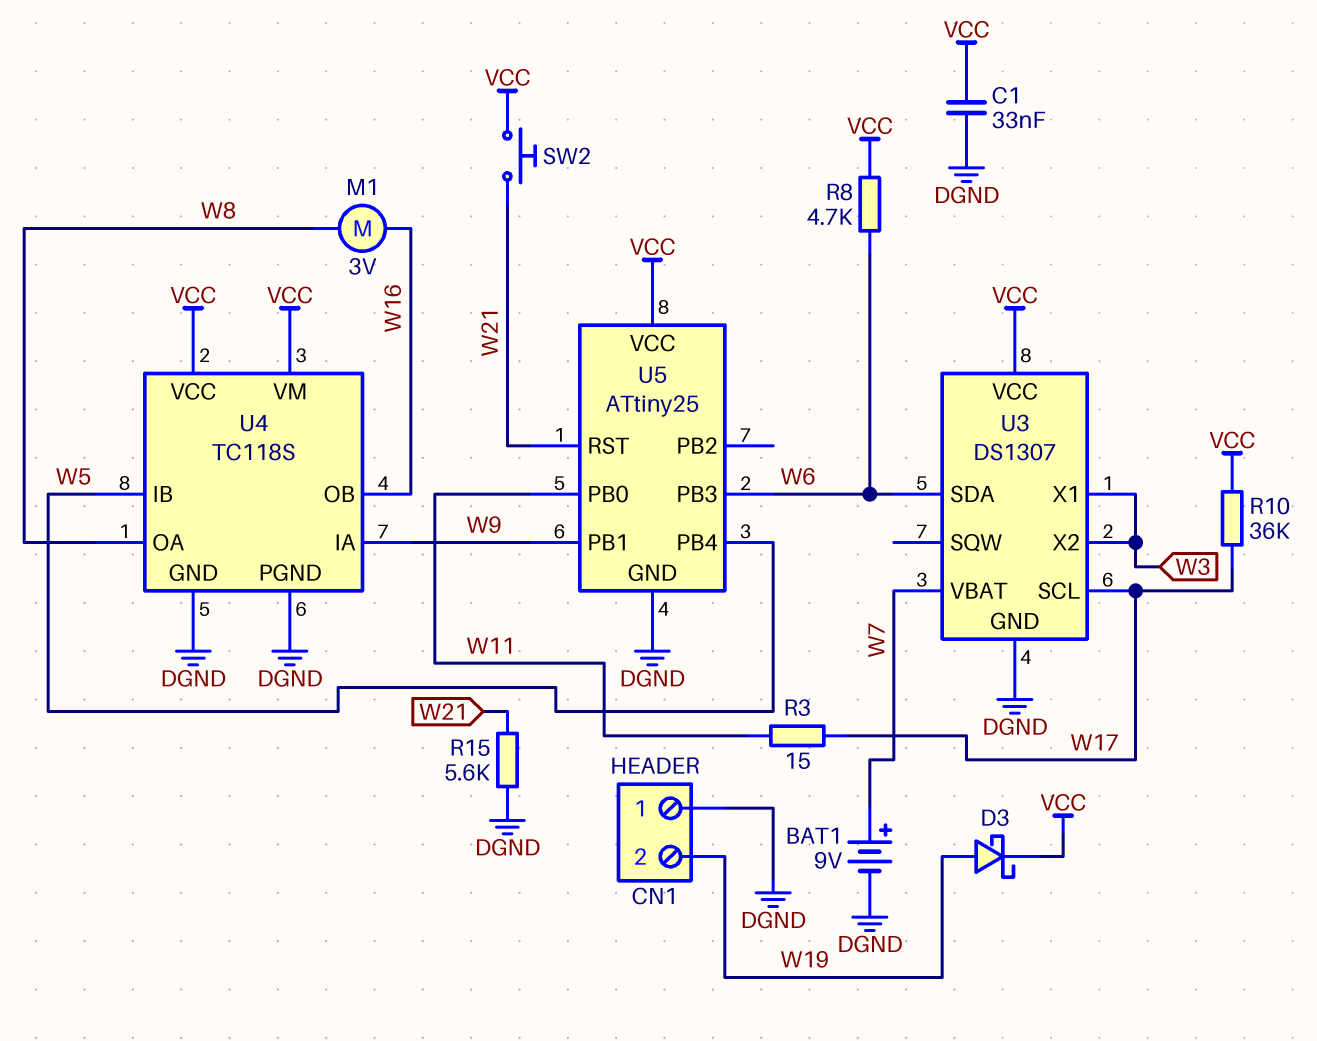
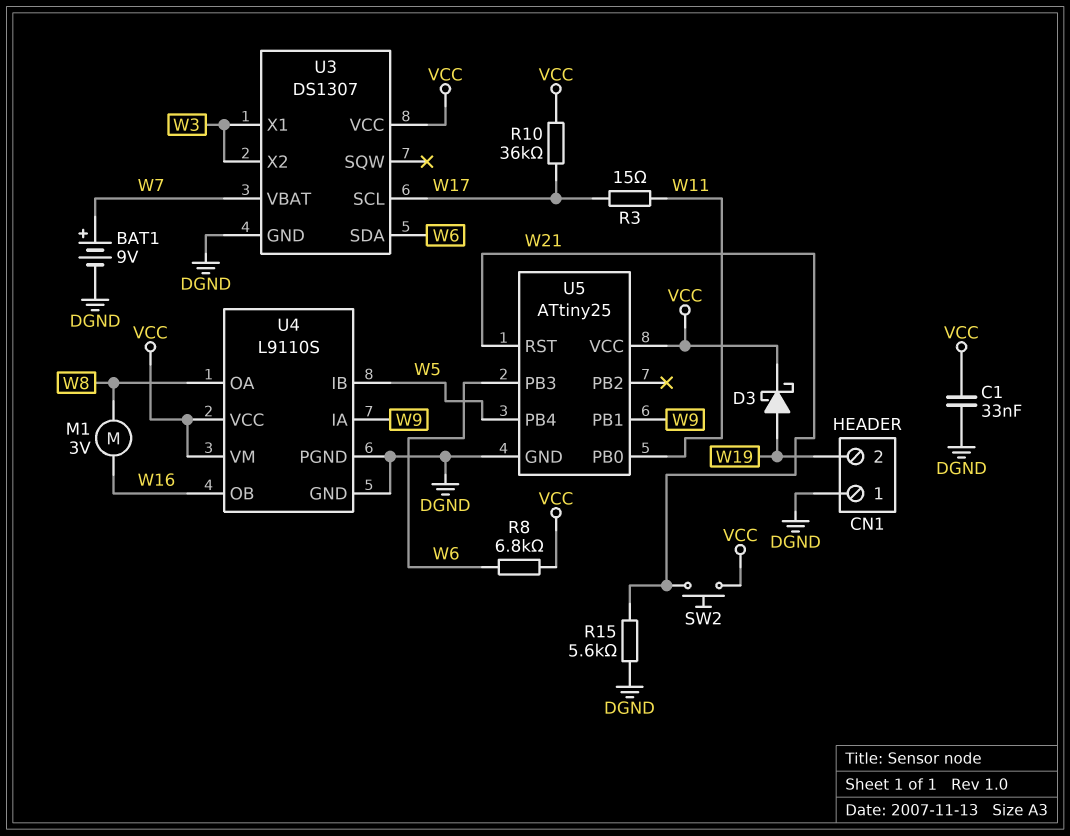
R8: 4.7k (VCC, W6) -> 6.8k (VCC, W6)
U4: TC118S -> L9110S

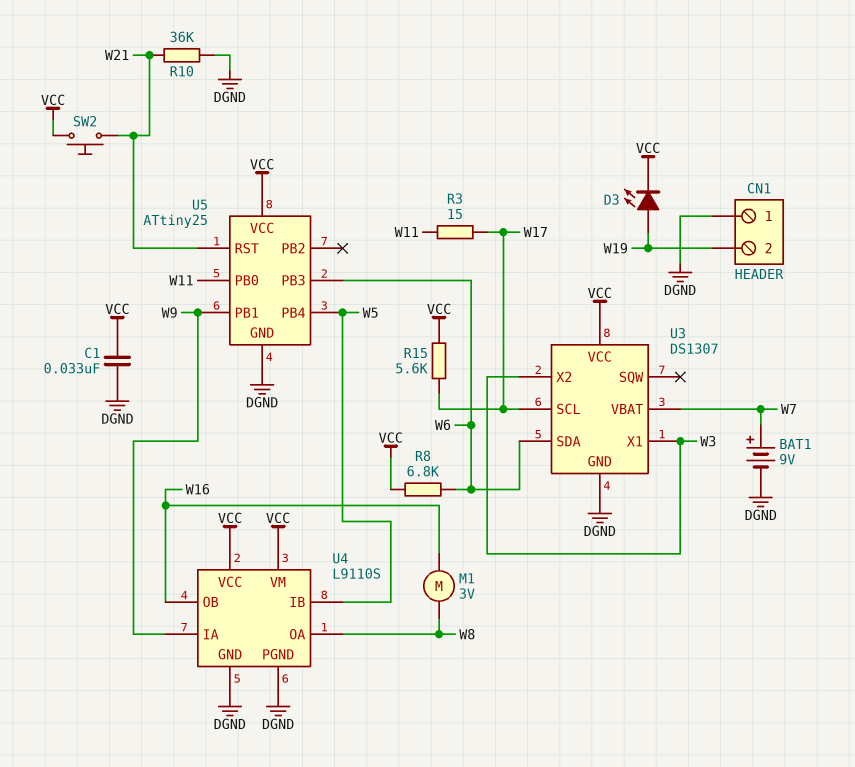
D3: schottky (A W19, K VCC) -> LED (A W19, K VCC)
R10: 36k (VCC, W17) -> 36k (DGND, W21)
R15: 5.6k (DGND, W21) -> 5.6k (VCC, W17)

